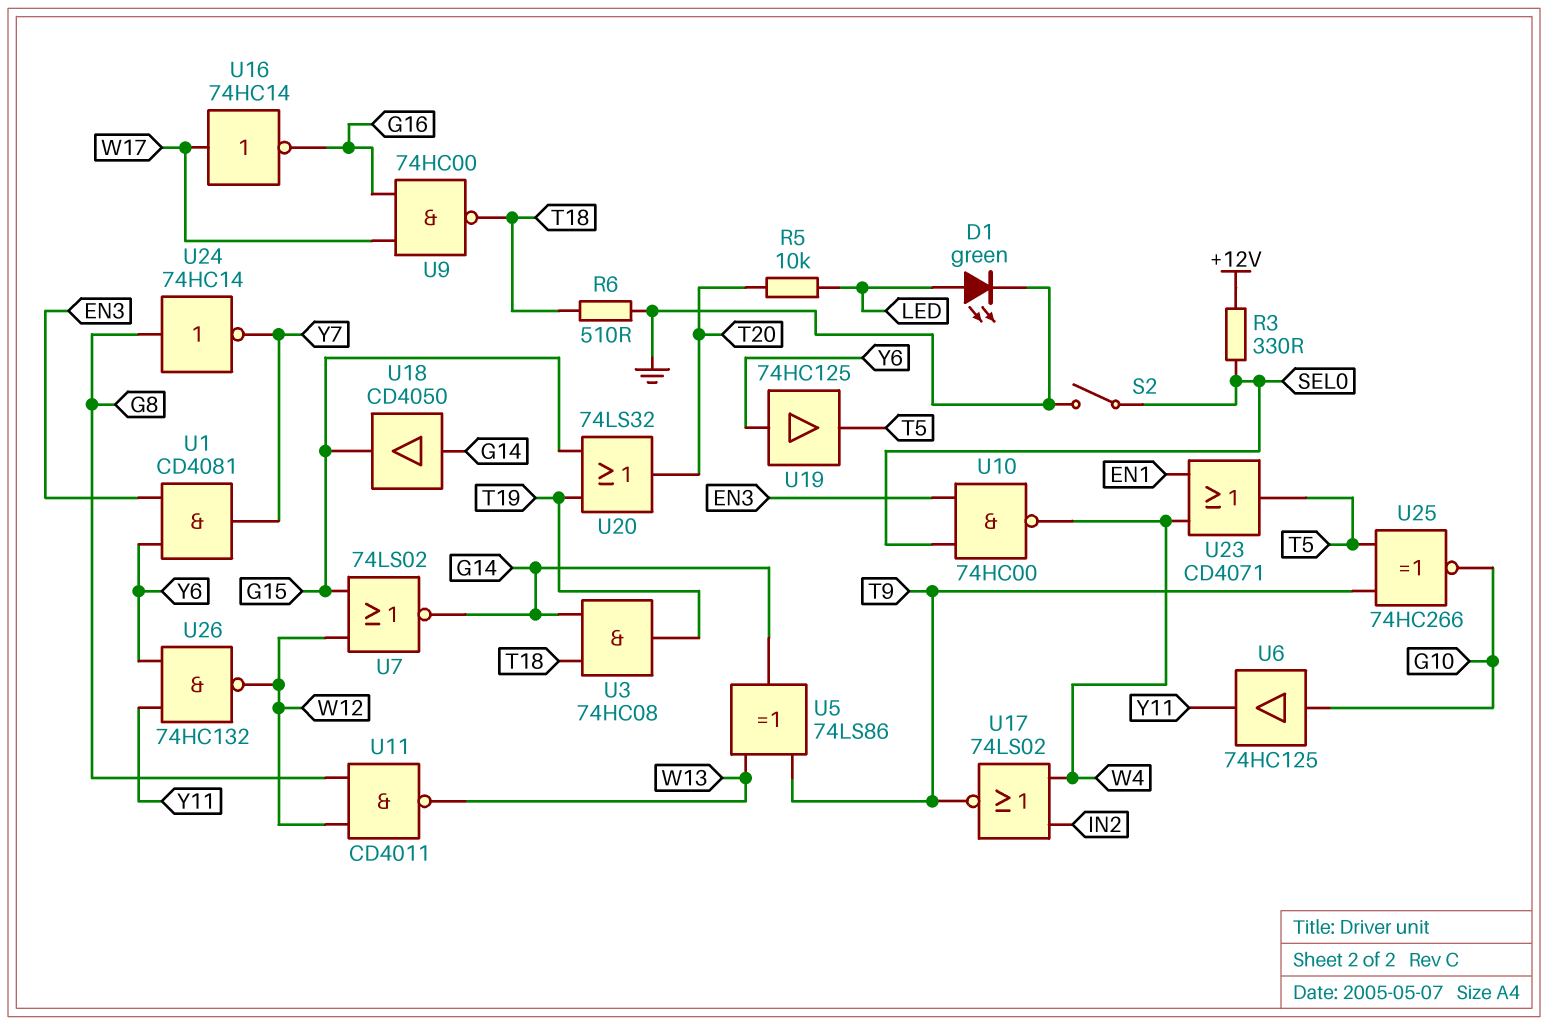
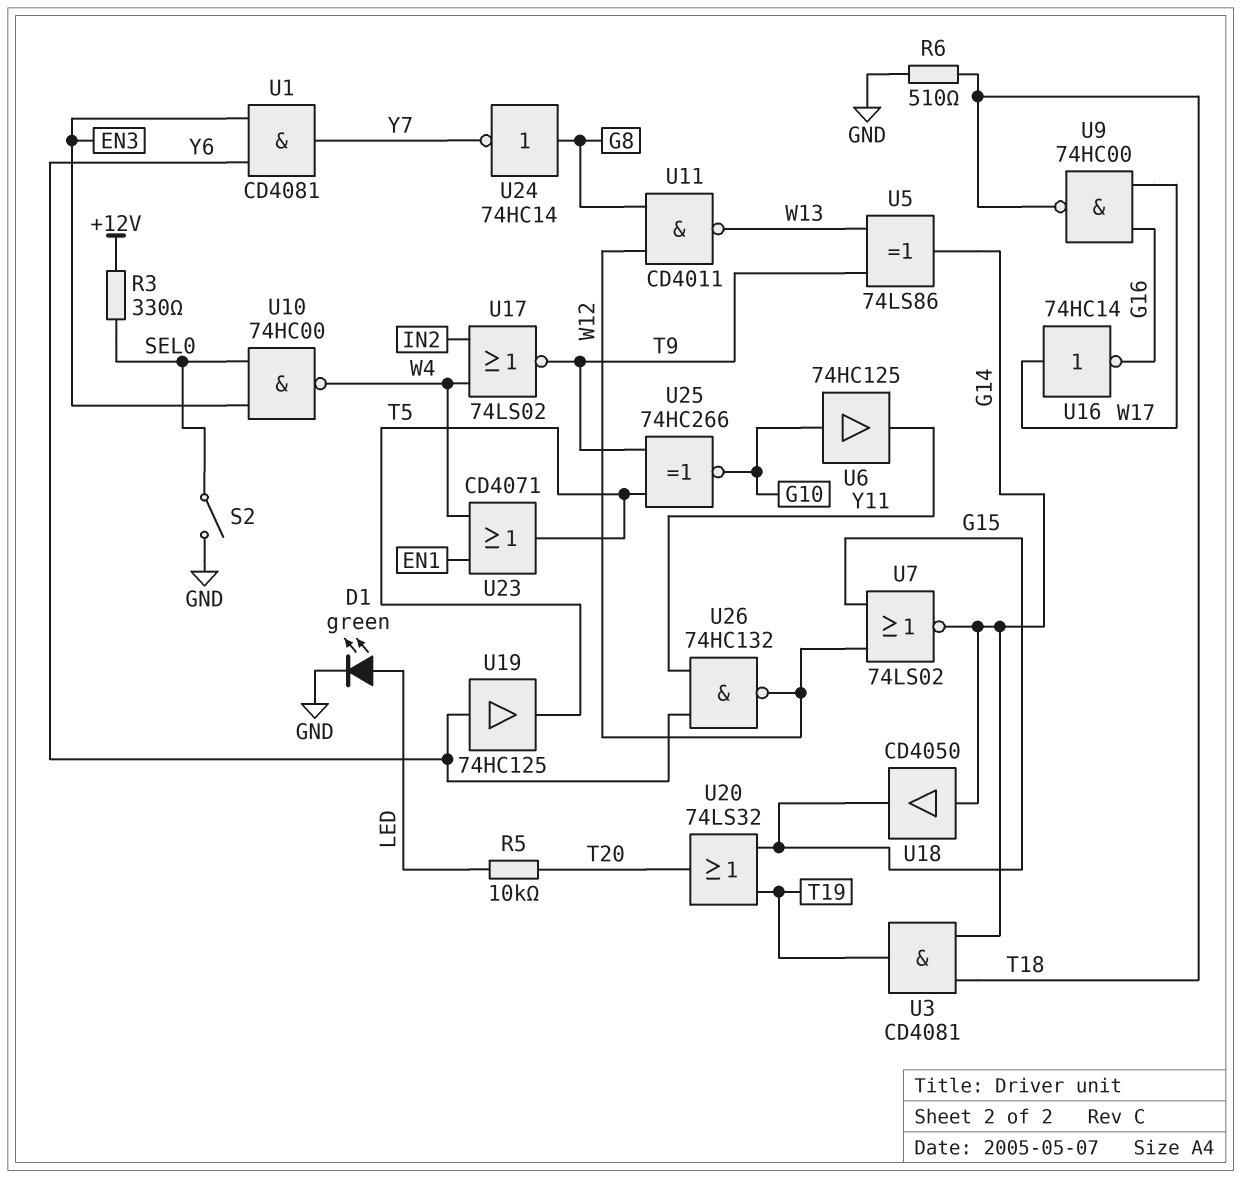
U3: AND 74HC08 (in G14, in T18, out T19) -> AND CD4081 (in G14, in T18, out T19)

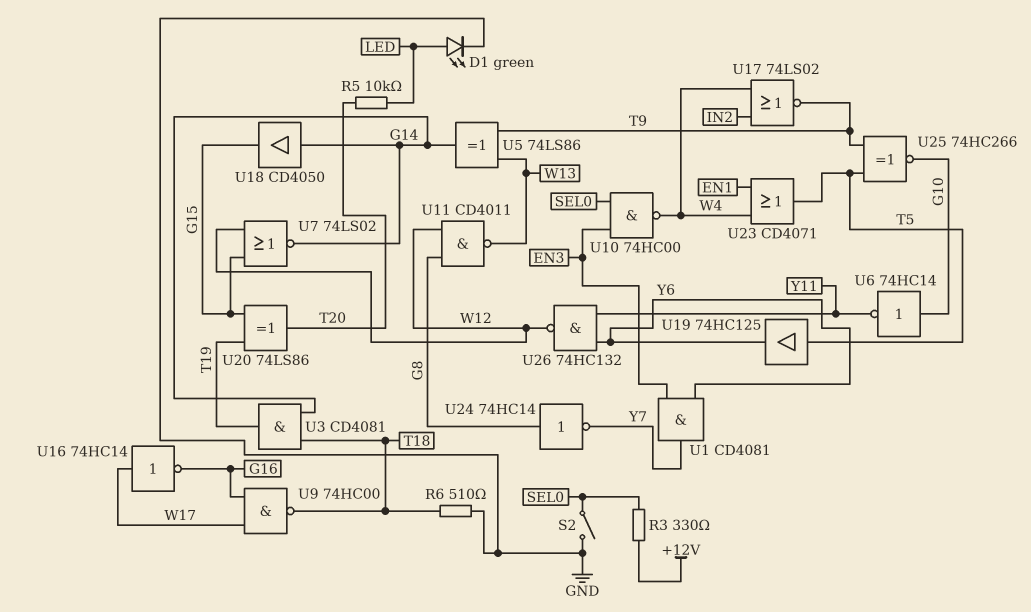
U6: buffer 74HC125 (in G10, out Y11) -> NOT 74HC14 (in G10, out Y11)
U19: buffer 74HC125 (in Y6, out T5) -> buffer 74HC125 (in T5, out Y6)
U20: OR 74LS32 (in G15, in T19, out T20) -> XOR 74LS86 (in G15, in T19, out T20)

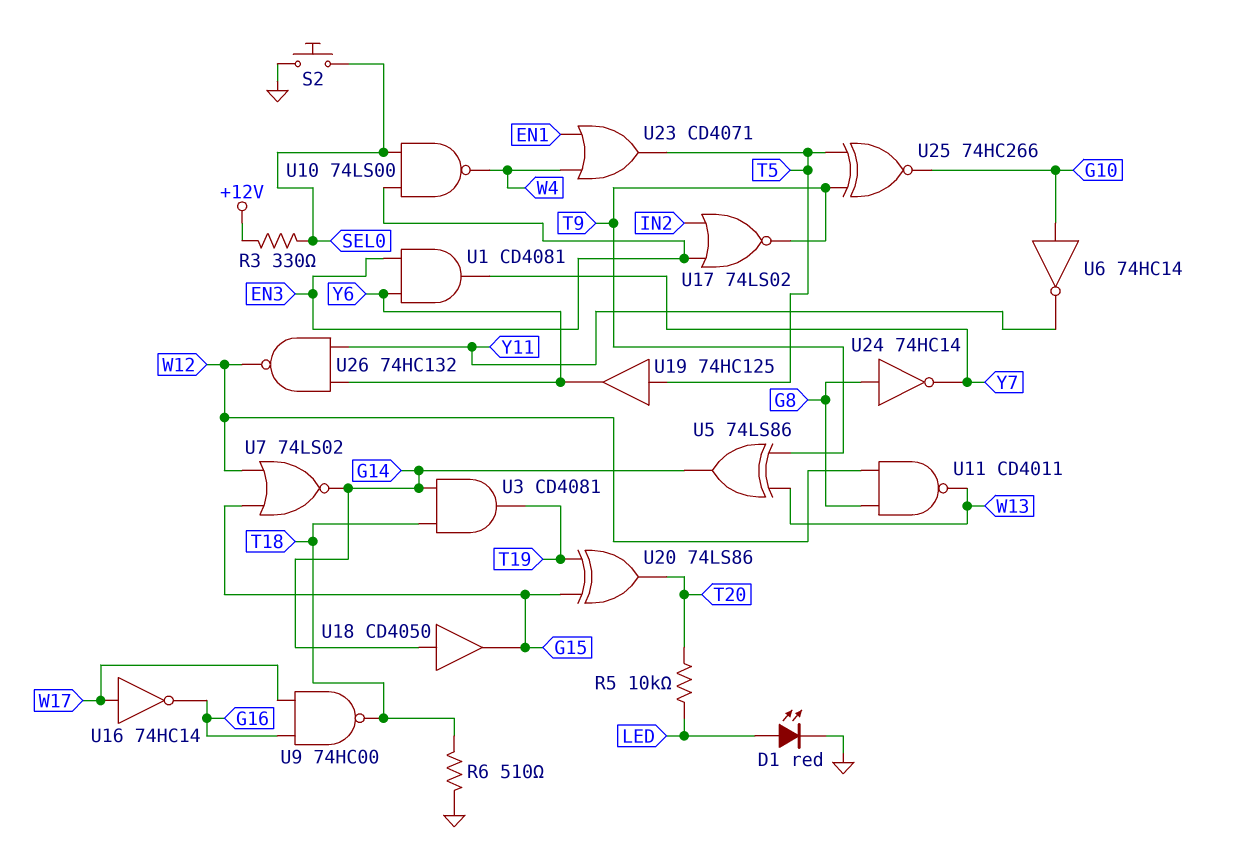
D1: LED green (A LED, K GND) -> LED red (A LED, K GND)
S2: switch (GND, SEL0) -> button (GND, SEL0)
U10: NAND 74HC00 (in EN3, in SEL0, out W4) -> NAND 74LS00 (in EN3, in SEL0, out W4)
U17: NOR 74LS02 (in IN2, in W4, out T9) -> NOR 74LS02 (in EN3, in IN2, out T9)

